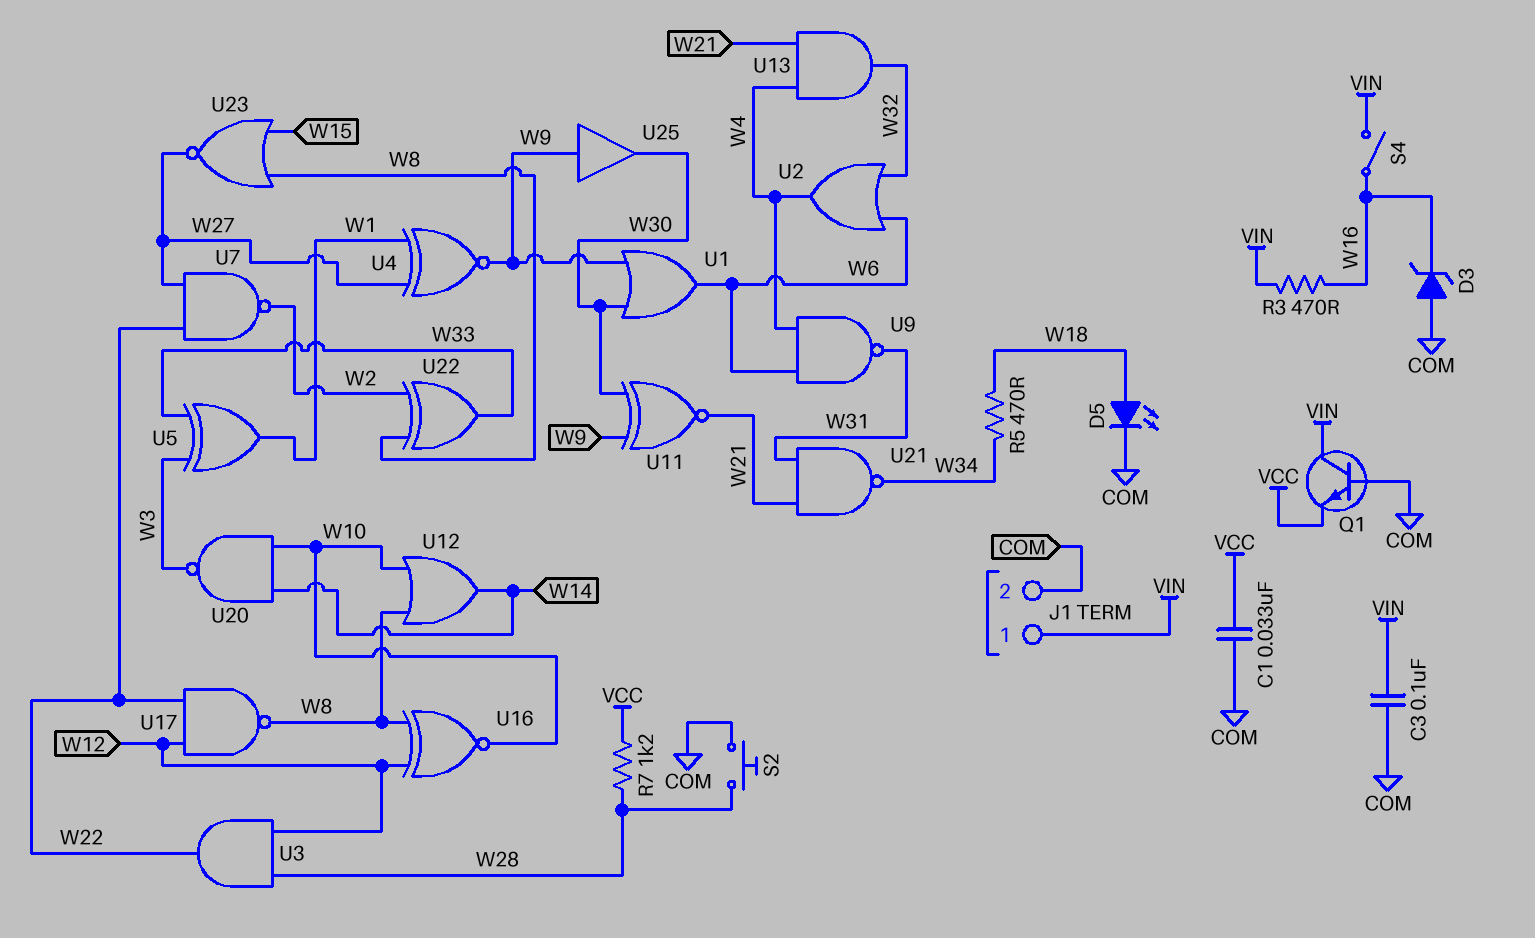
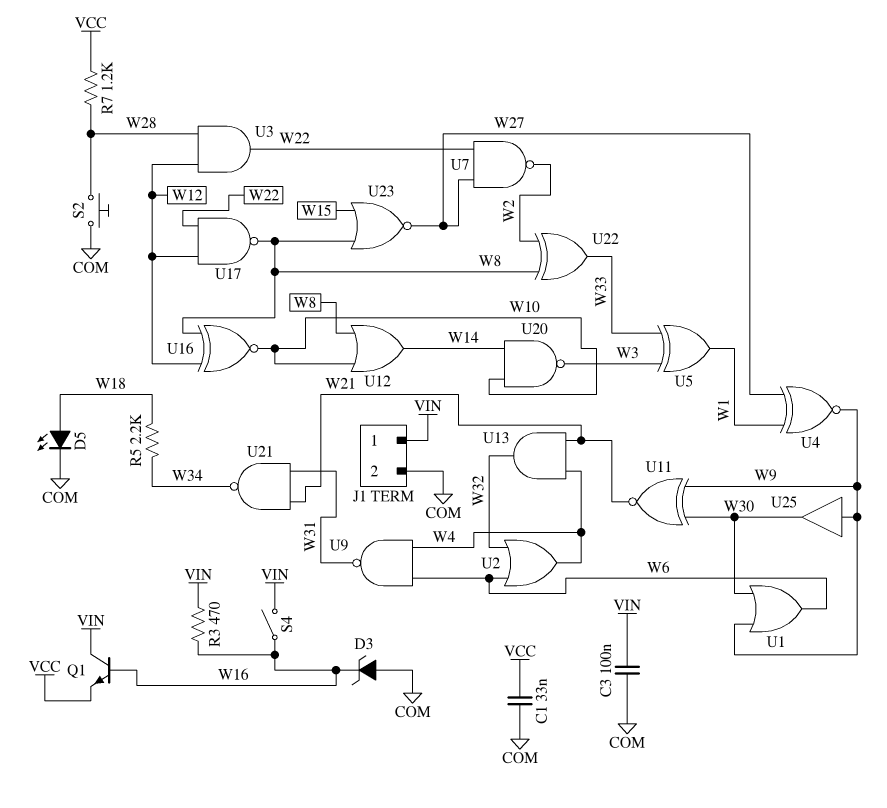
Q1: NPN (B COM, C VIN, E VCC) -> NPN (B W16, C VIN, E VCC)
R5: 470 (W18, W34) -> 2.2k (W18, W34)

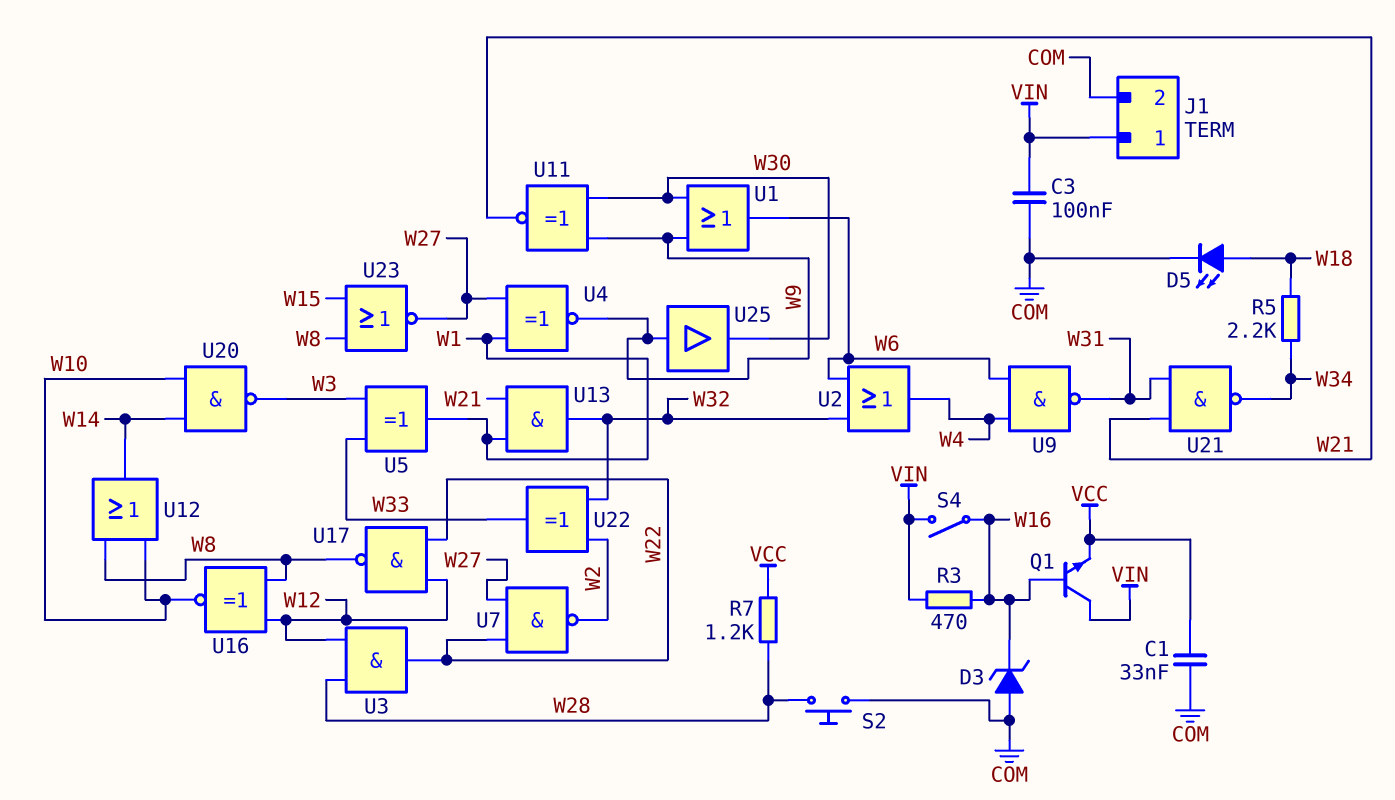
U13: AND (in W4, in W21, out W32) -> AND (in W1, in W21, out W32)
U22: XOR (in W2, in W8, out W33) -> XOR (in W2, in W32, out W33)

